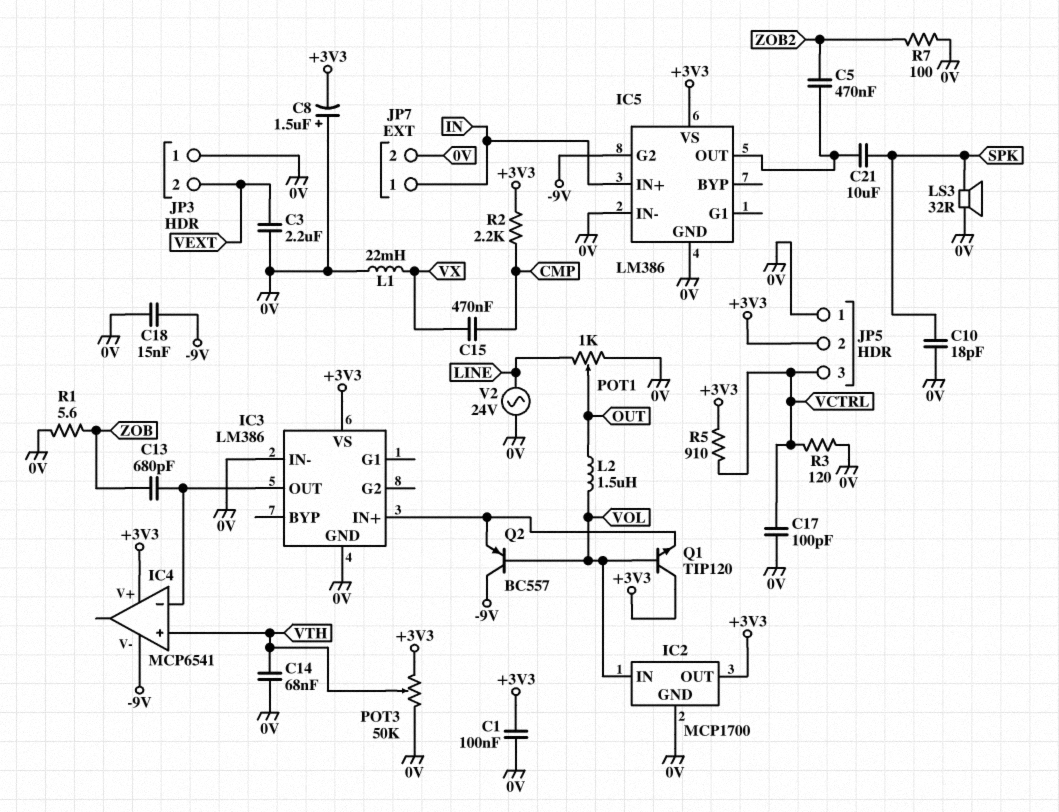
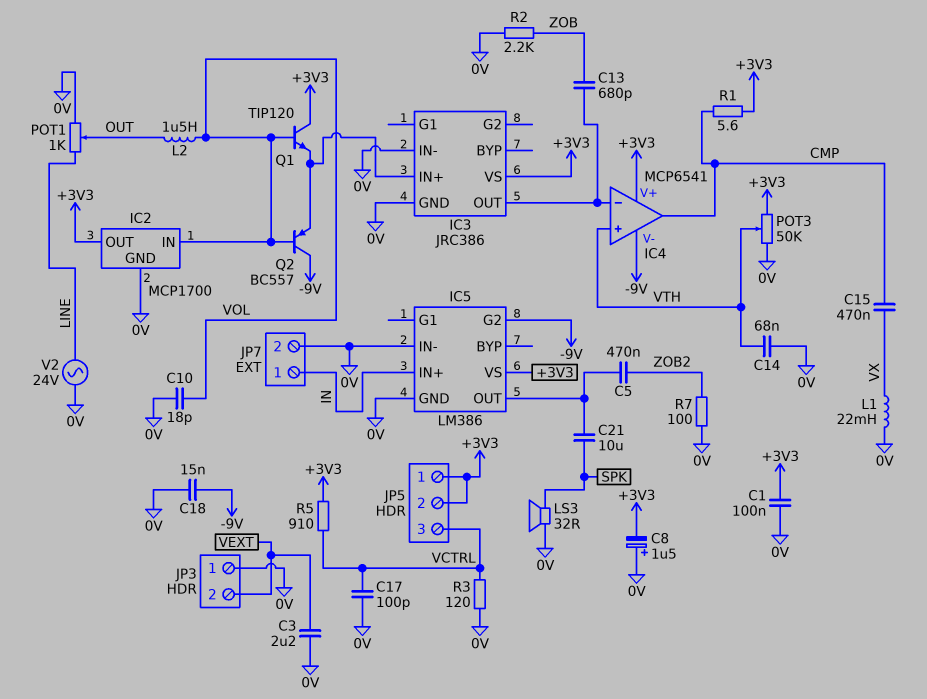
C10: 18pF (0V, SPK) -> 18pF (0V, VOL)
IC3: LM386 -> JRC386
IC4 pin out: none -> CMP
JP5 pin 1: 0V -> +3V3
R1: 5.6 (0V, ZOB) -> 5.6 (+3V3, CMP)
R2: 2.2k (+3V3, CMP) -> 2.2k (0V, ZOB)

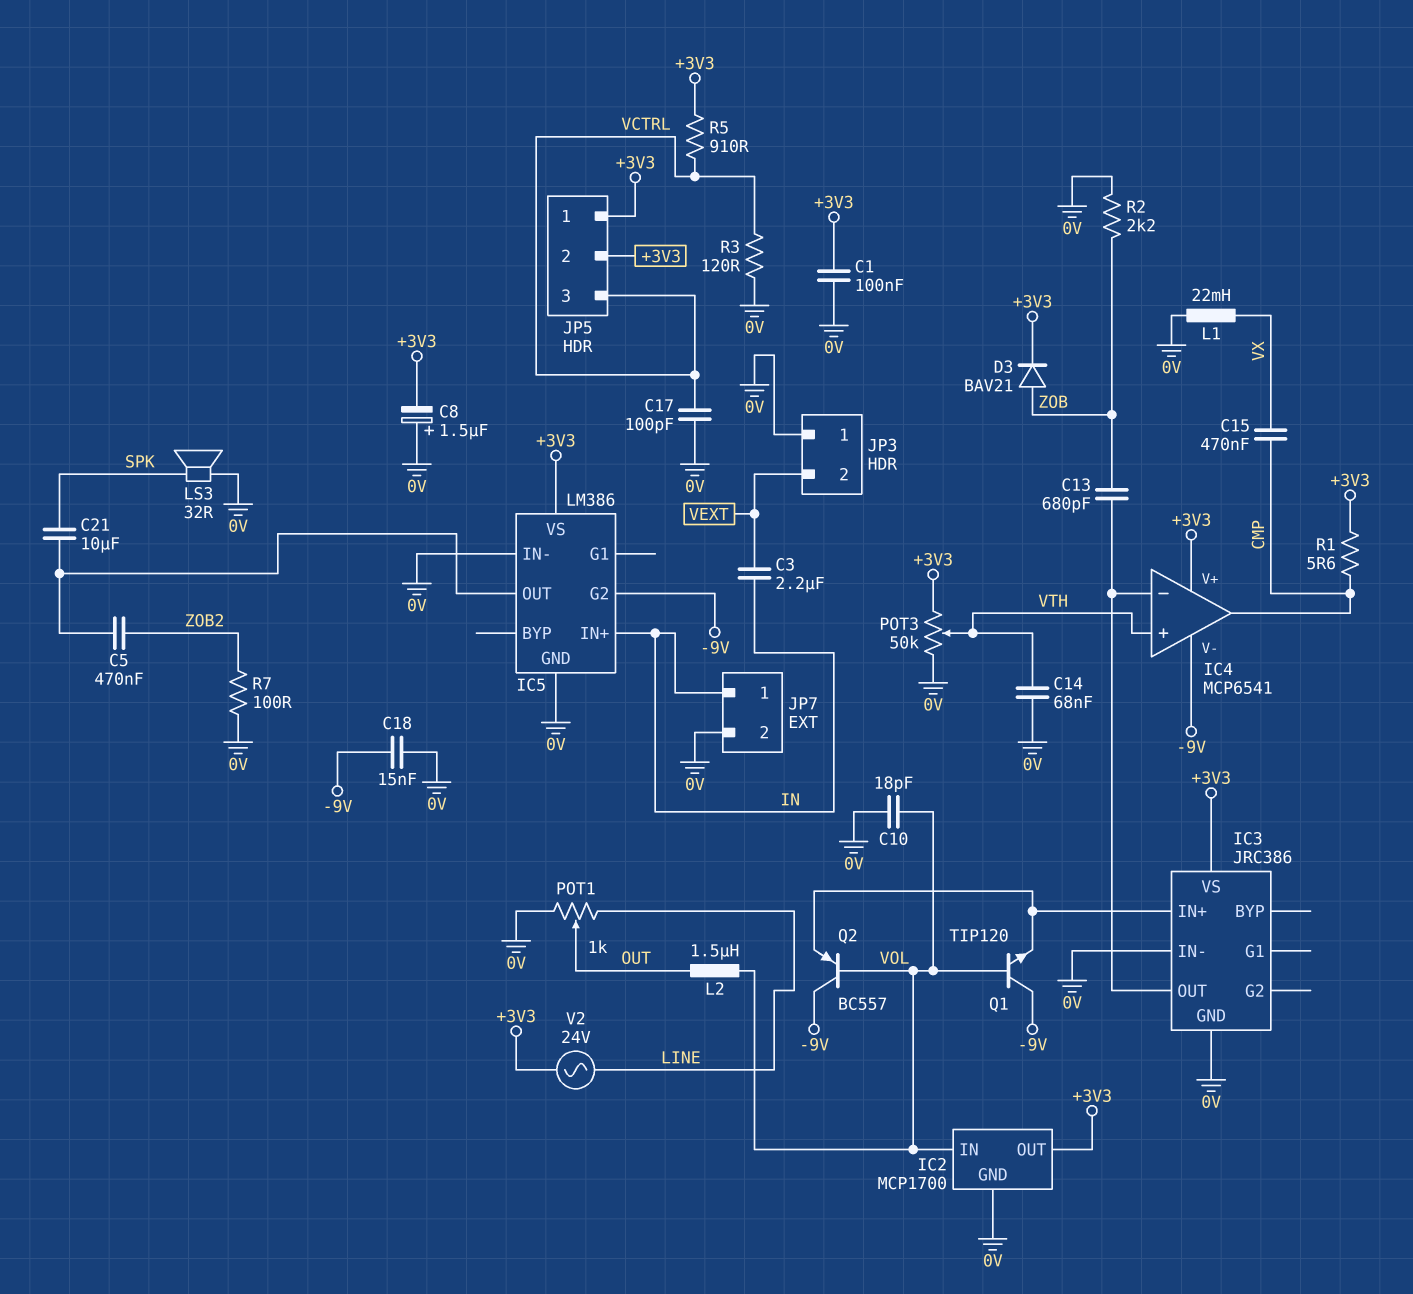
C3: 2.2uF (0V, VEXT) -> 2.2uF (IN, VEXT)
D3: none -> diode BAV21 (A ZOB, K +3V3)
Q1: NPN TIP120 (B VOL, C +3V3, E IC3/IN+) -> NPN TIP120 (B VOL, C -9V, E IC3/IN+)
V2: AC 24V (0V, LINE) -> AC 24V (+3V3, LINE)

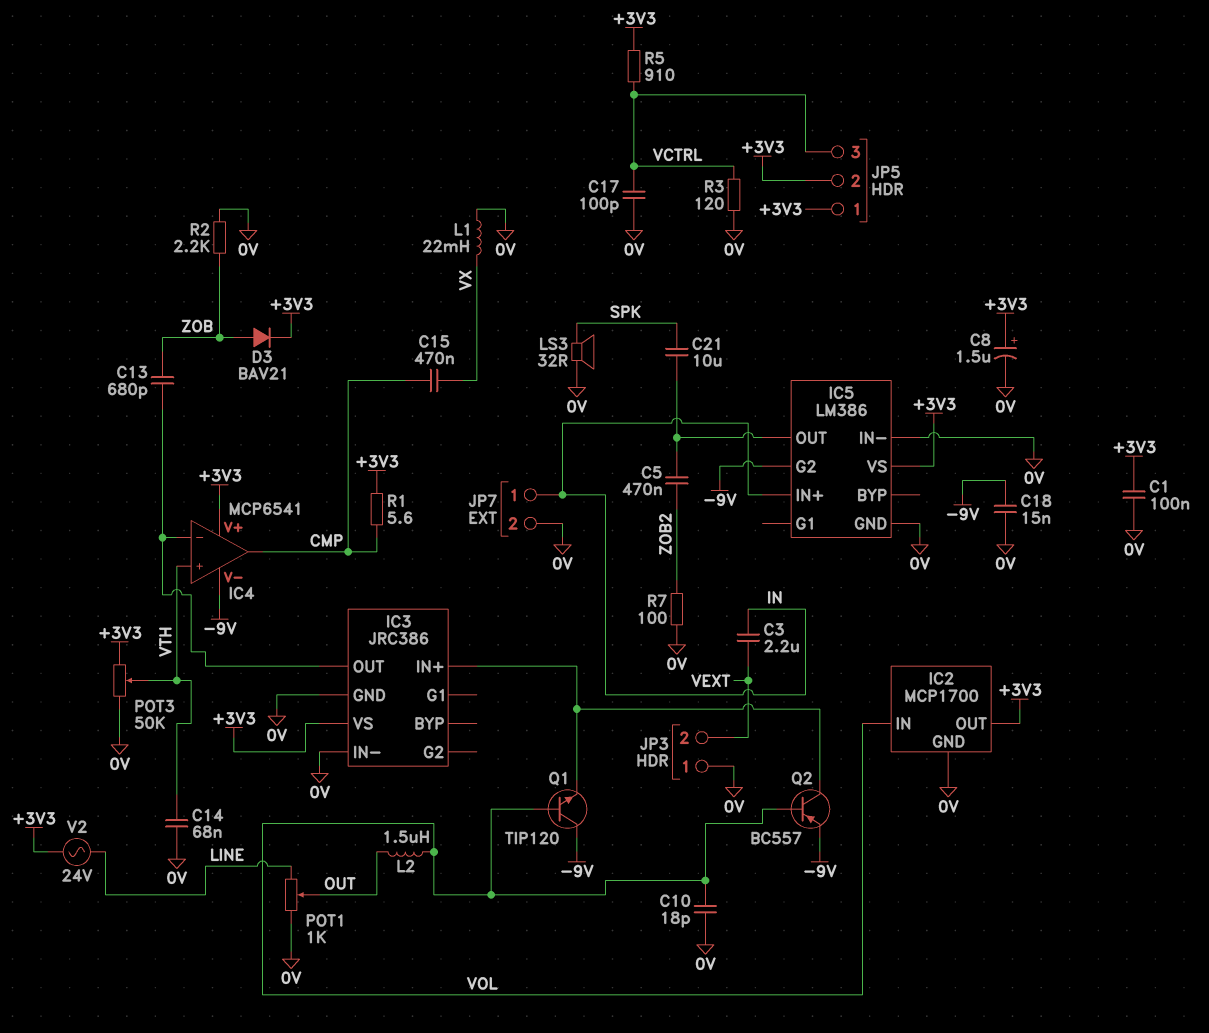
C8: 1.5uF (plus 0V, minus +3V3) -> 1.5uF (plus +3V3, minus 0V)
Q2: PNP BC557 (B VOL, C -9V, E IC3/IN+) -> PNP BC557 (B VOL, C IC3/IN+, E -9V)

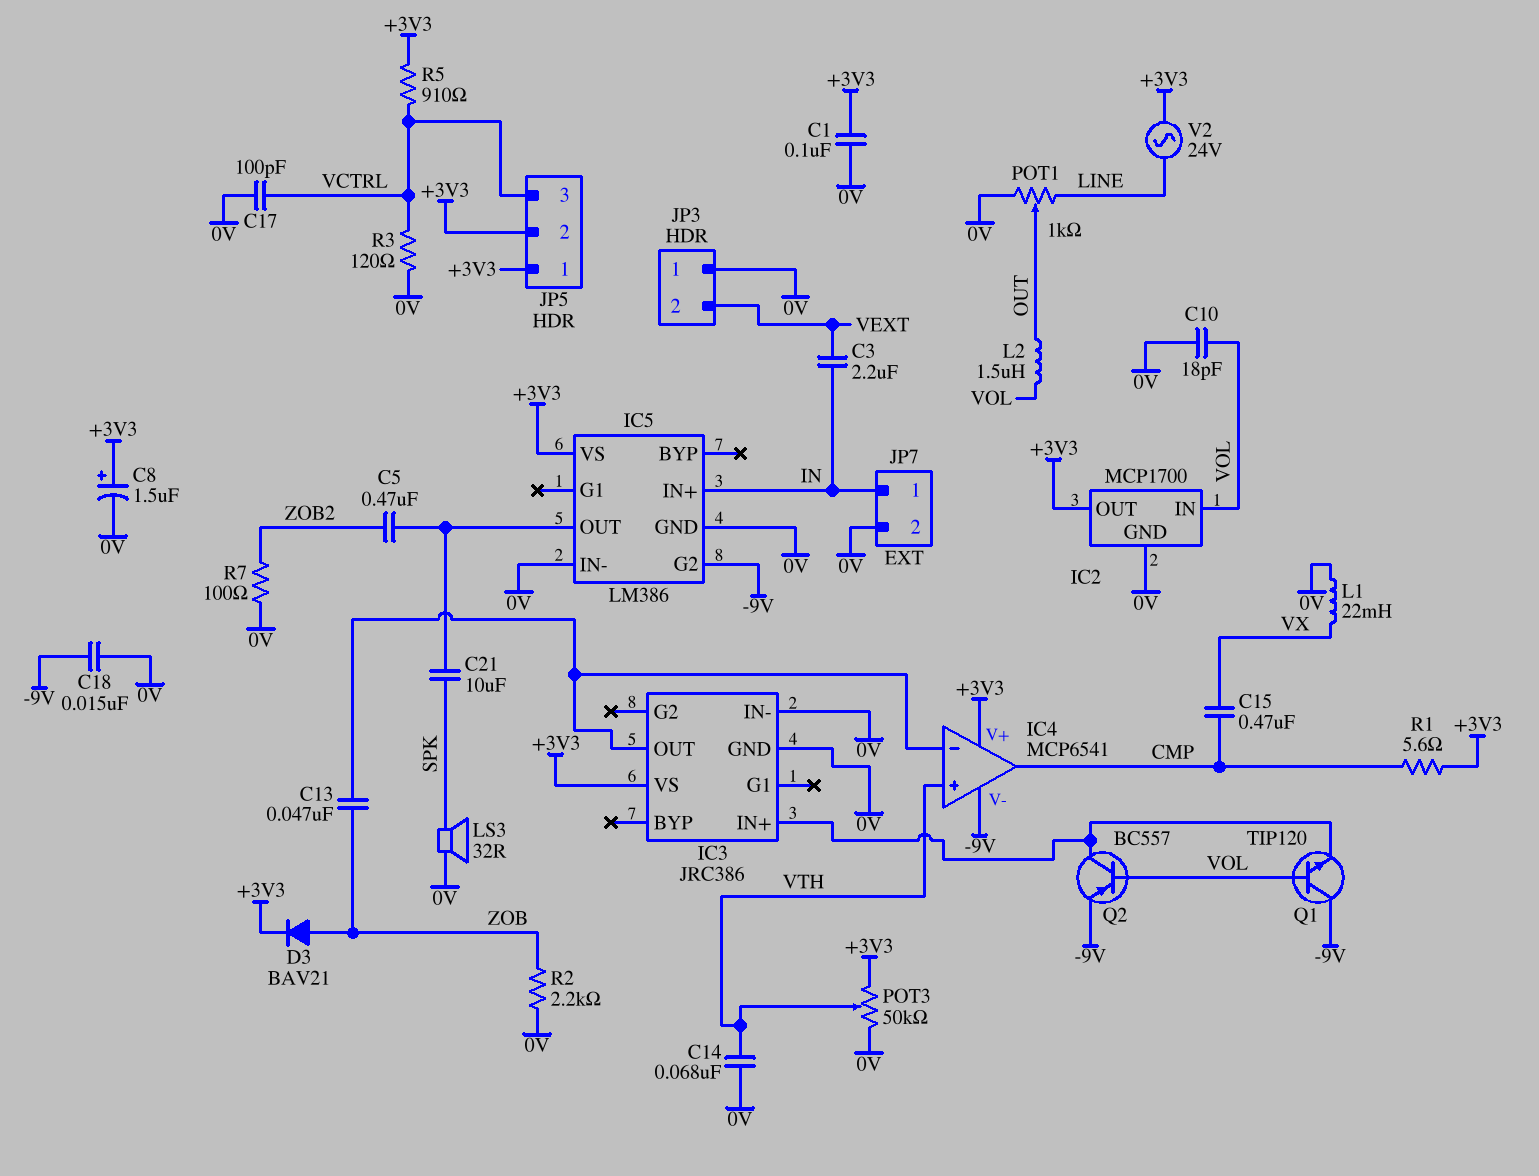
C13: 680pF (IC3/OUT, ZOB) -> 47nF (IC3/OUT, ZOB)

